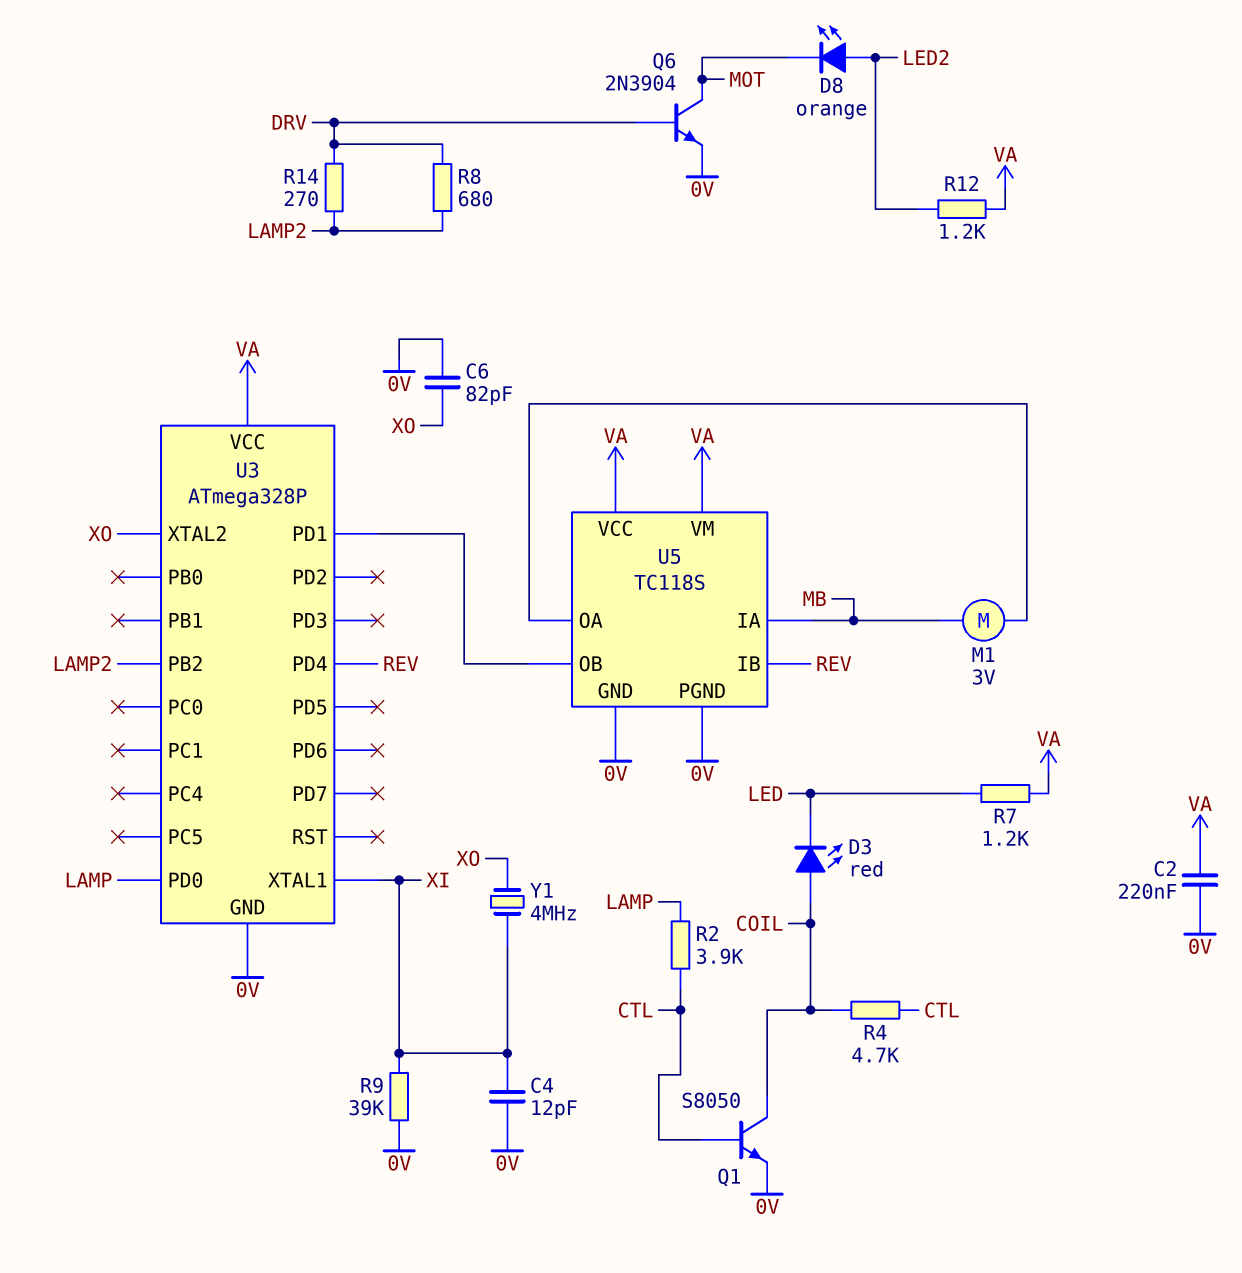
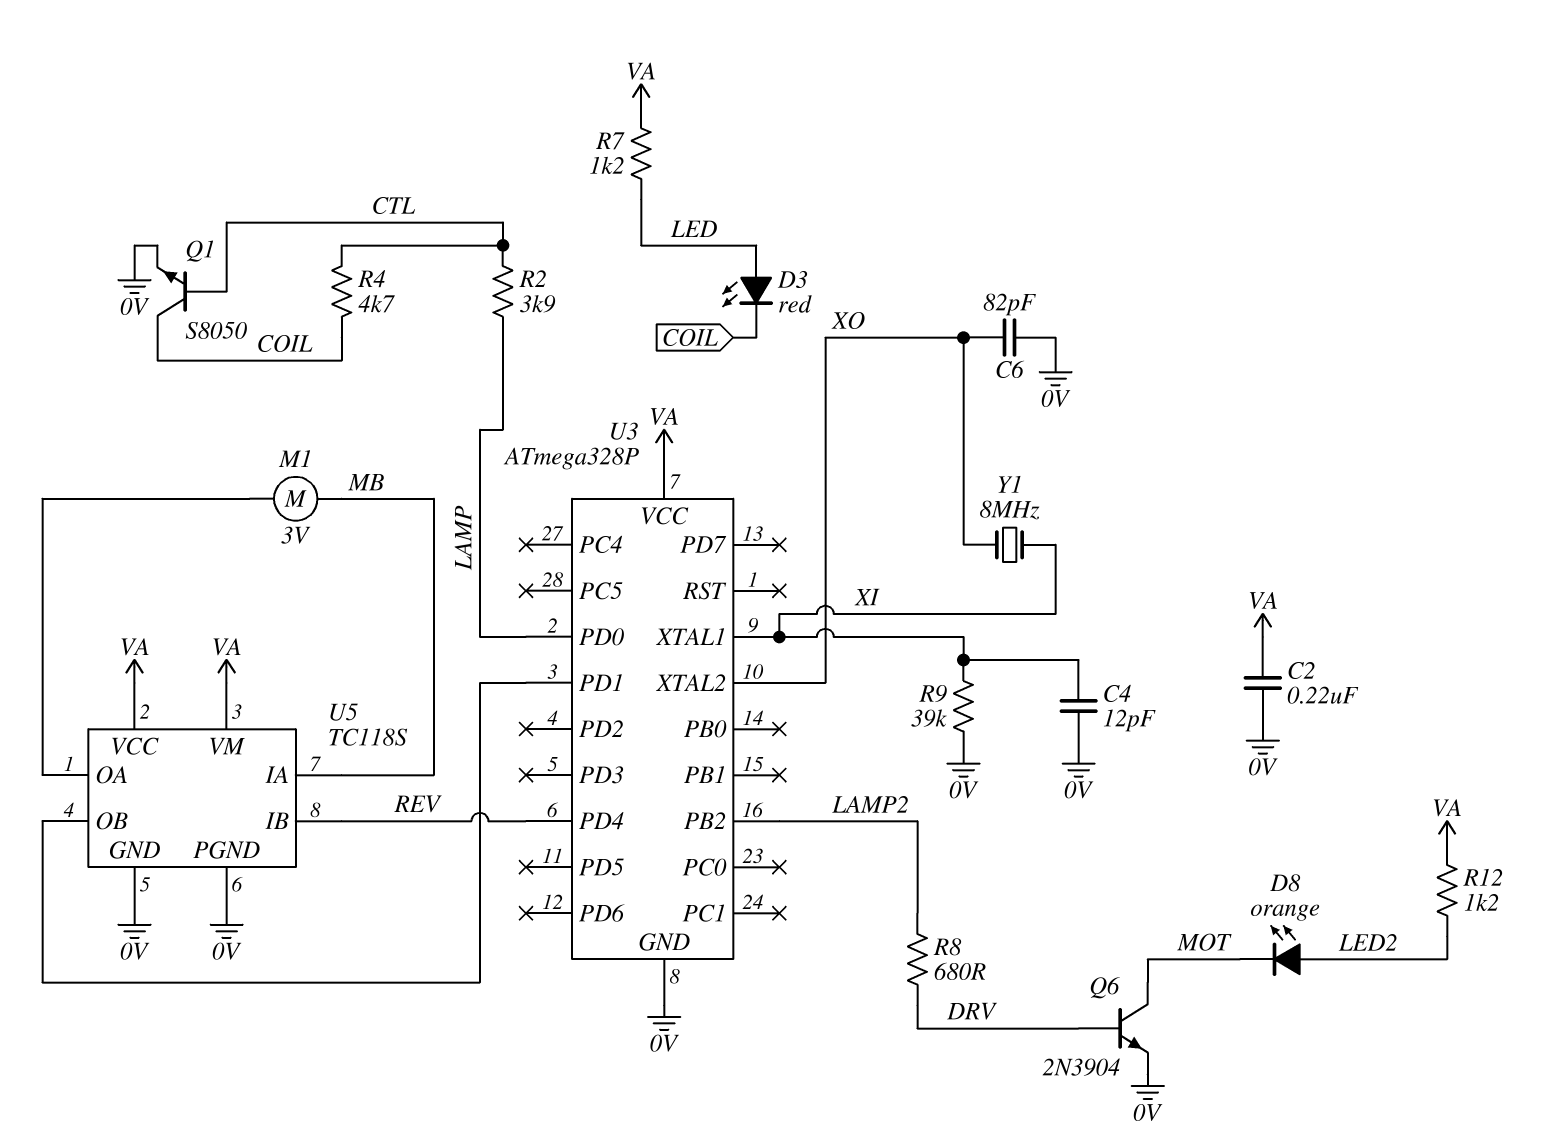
D3: LED red (A COIL, K LED) -> LED red (A LED, K COIL)
R14: 270 (DRV, LAMP2) -> none
Y1: 4MHz (XI, XO) -> 8MHz (XI, XO)

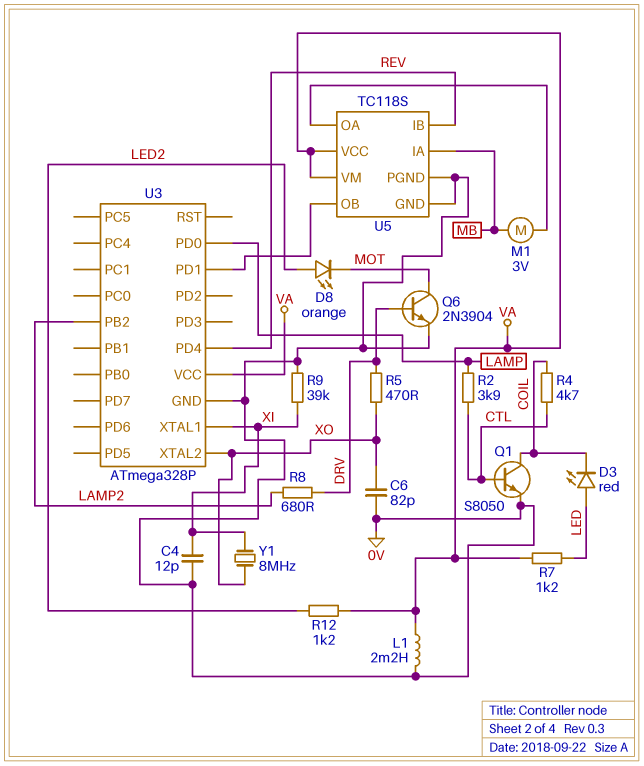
C2: 220nF (0V, VA) -> none
L1: none -> 2.2mH (0V, VA)
R5: none -> 470 (DRV, XO)

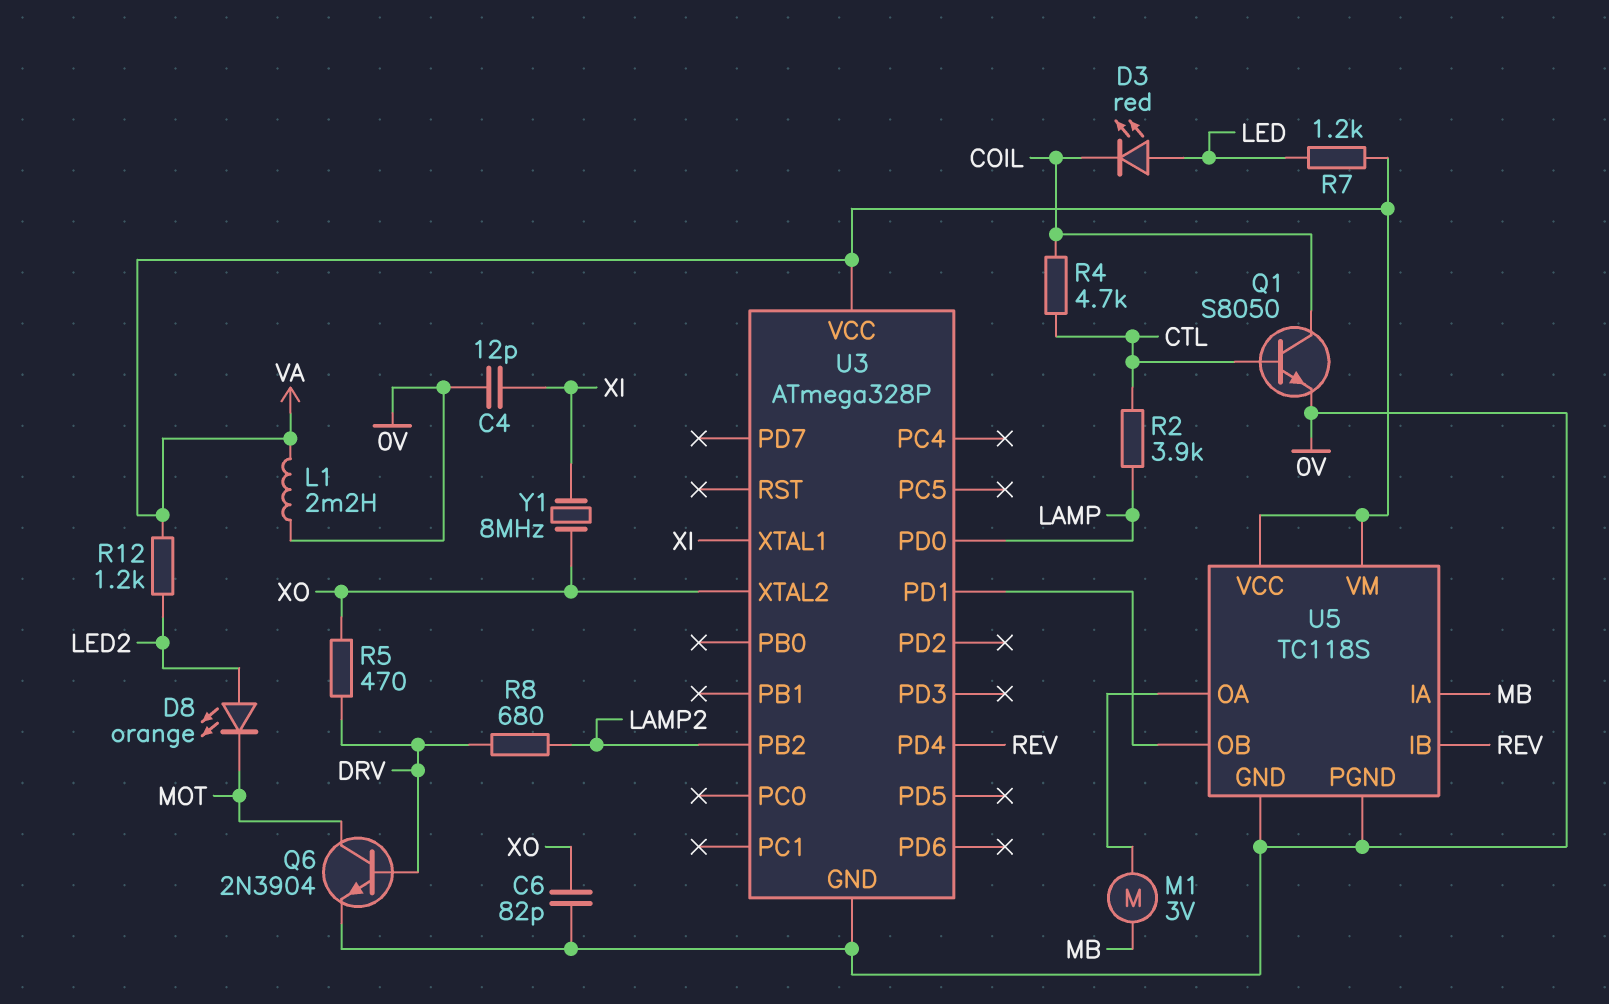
R9: 39k (0V, XI) -> none

